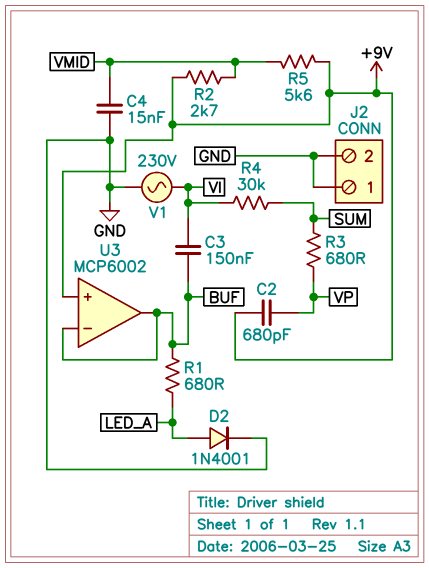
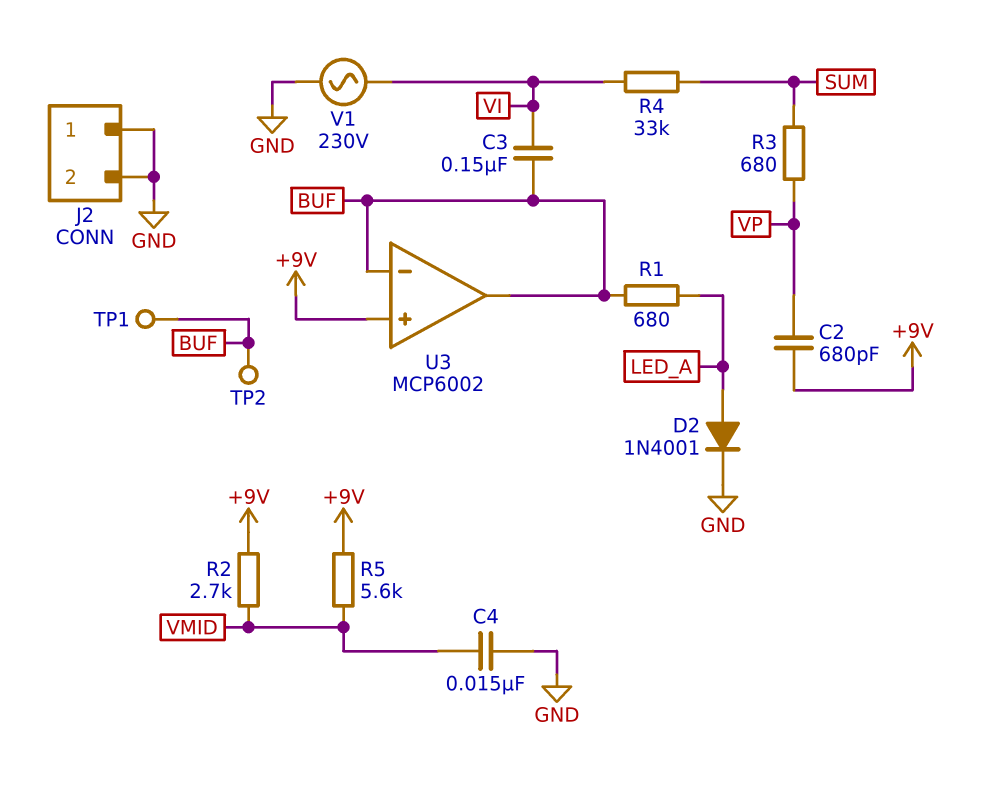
R4: 30k (SUM, VI) -> 33k (SUM, VI)
TP1: none -> test point (BUF)
TP2: none -> test point (BUF)

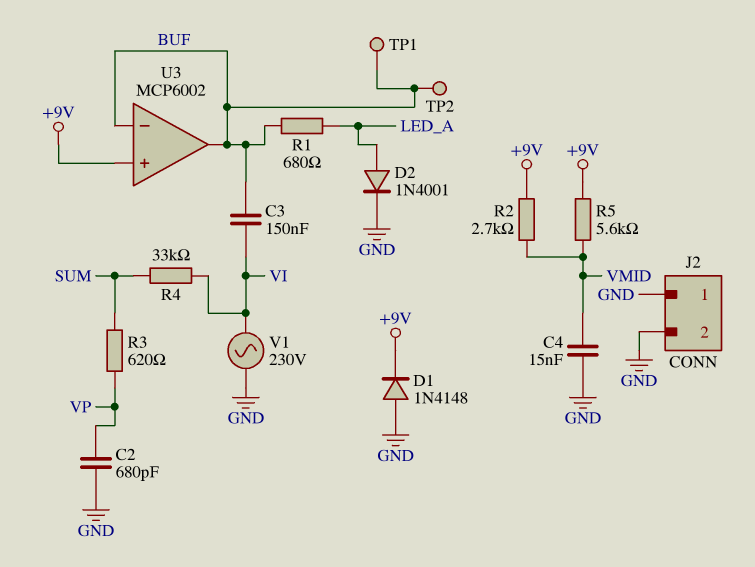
C2: 680pF (+9V, VP) -> 680pF (GND, VP)
D1: none -> diode 1N4148 (A GND, K +9V)
R3: 680 (SUM, VP) -> 620 (SUM, VP)

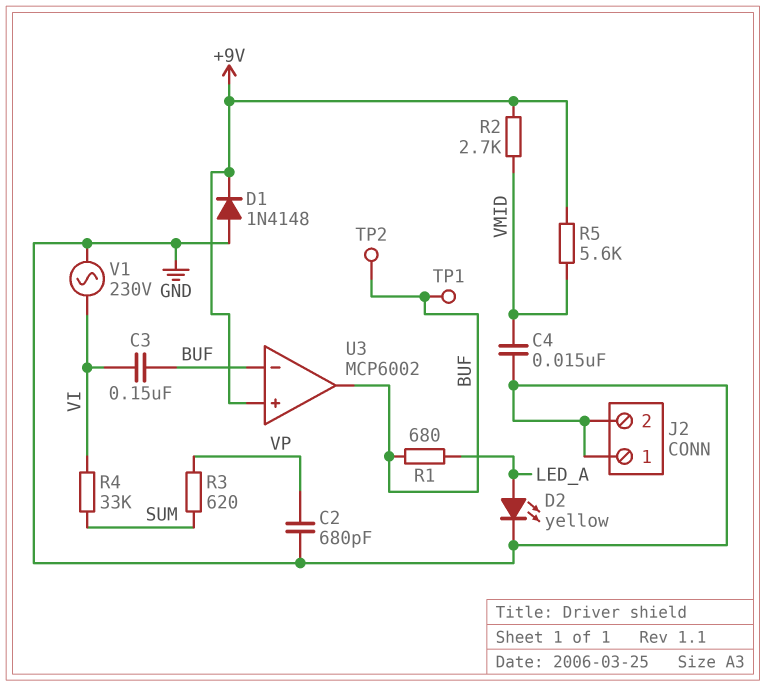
D2: diode 1N4001 (A LED_A, K GND) -> LED yellow (A LED_A, K GND)

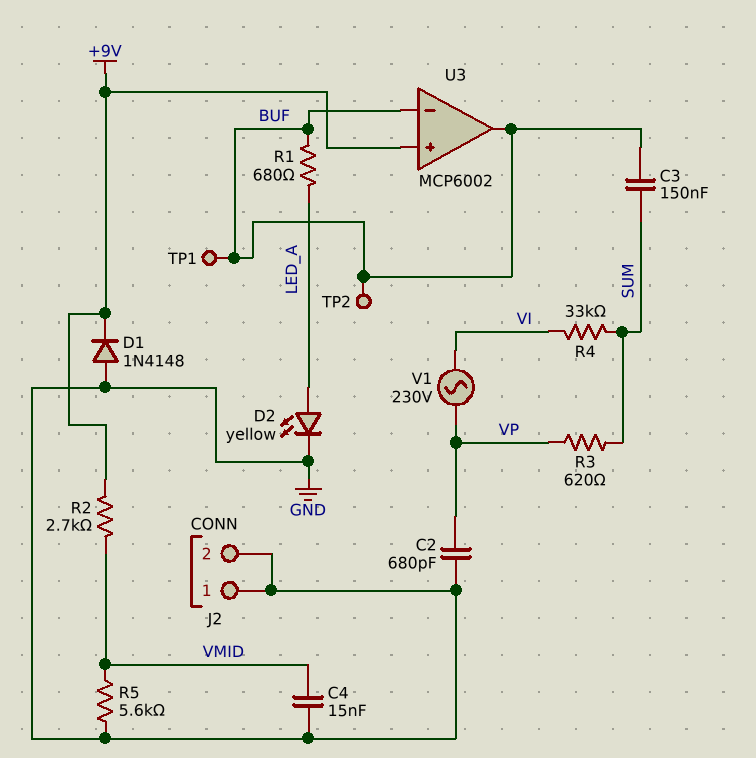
C3: 150nF (BUF, VI) -> 150nF (BUF, SUM)
R5: 5.6k (+9V, VMID) -> 5.6k (GND, VMID)
V1: AC 230V (GND, VI) -> AC 230V (VI, VP)

